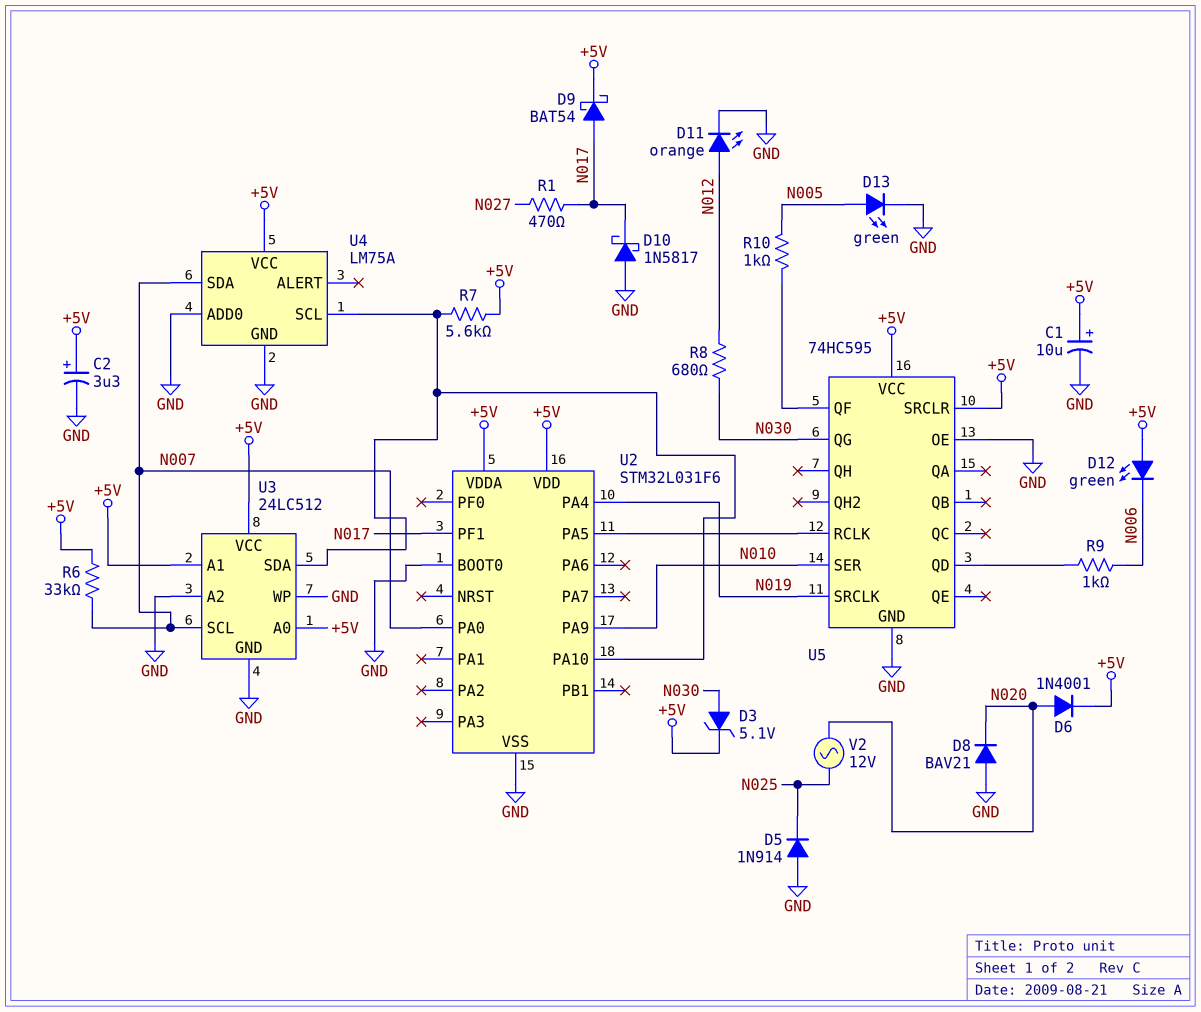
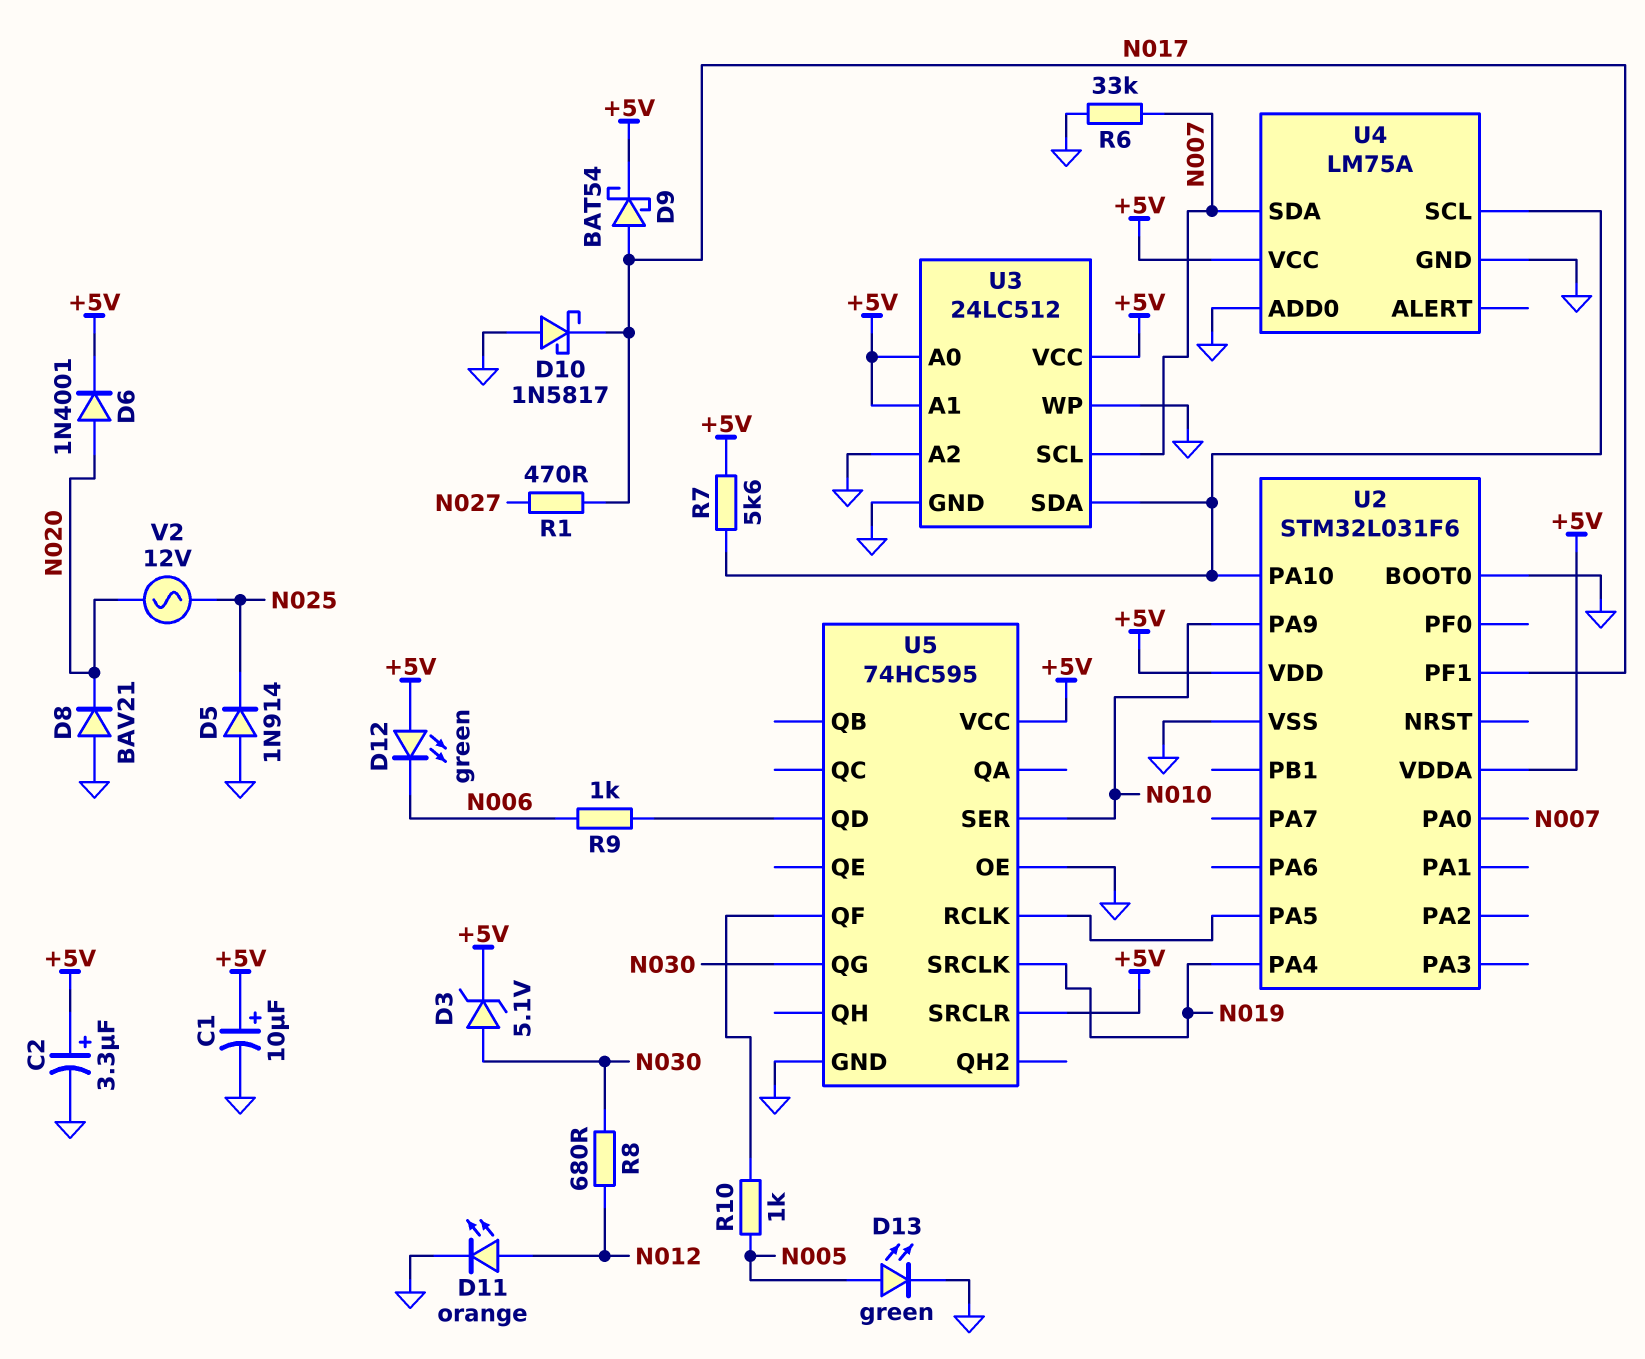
R6: 33k (+5V, N007) -> 33k (GND, N007)

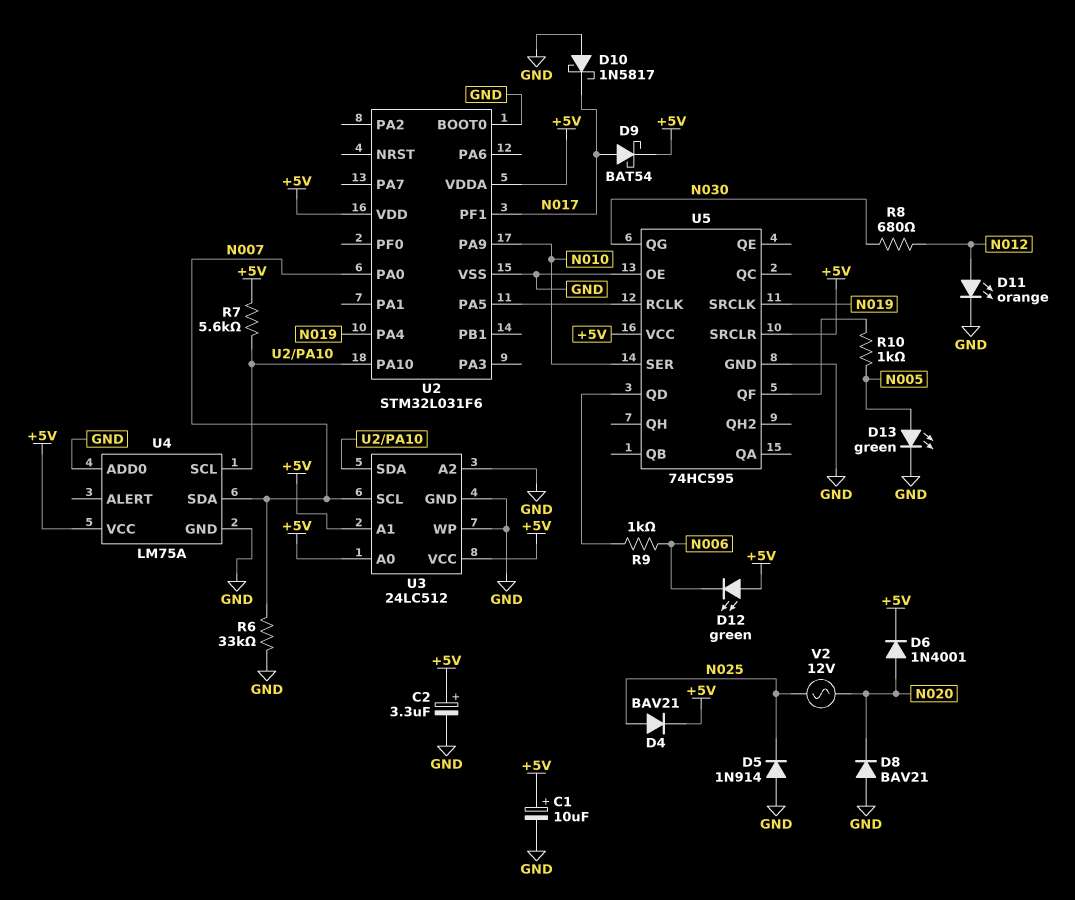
D3: zener 5.1V (A N030, K +5V) -> none
D4: none -> diode BAV21 (A N025, K +5V)
R1: 470 (N017, N027) -> none

